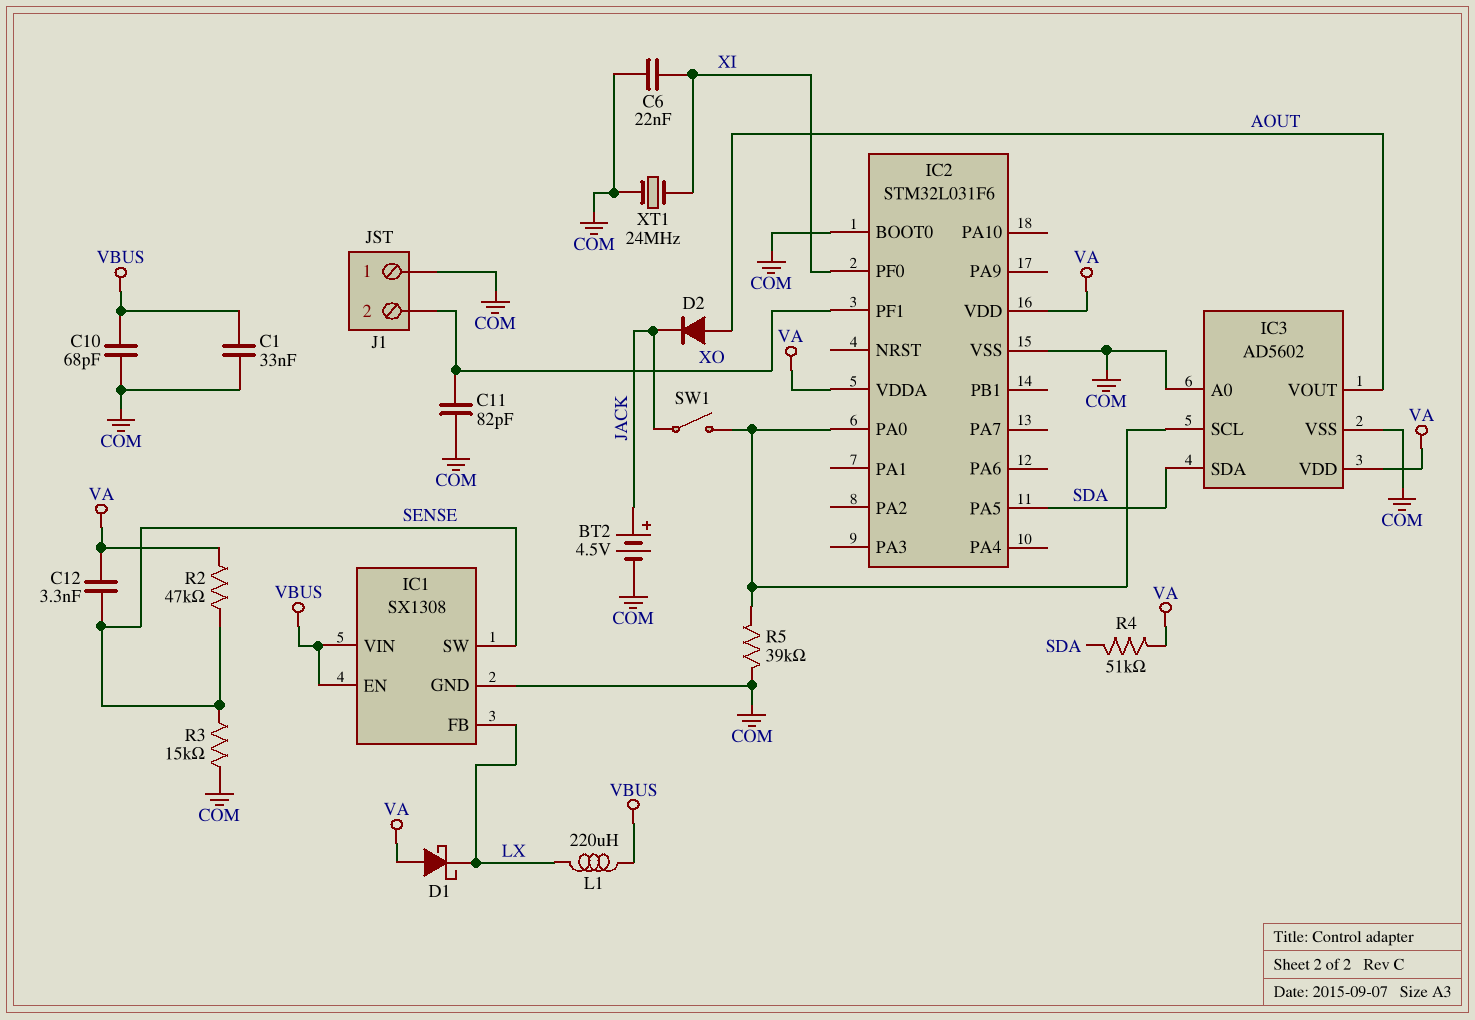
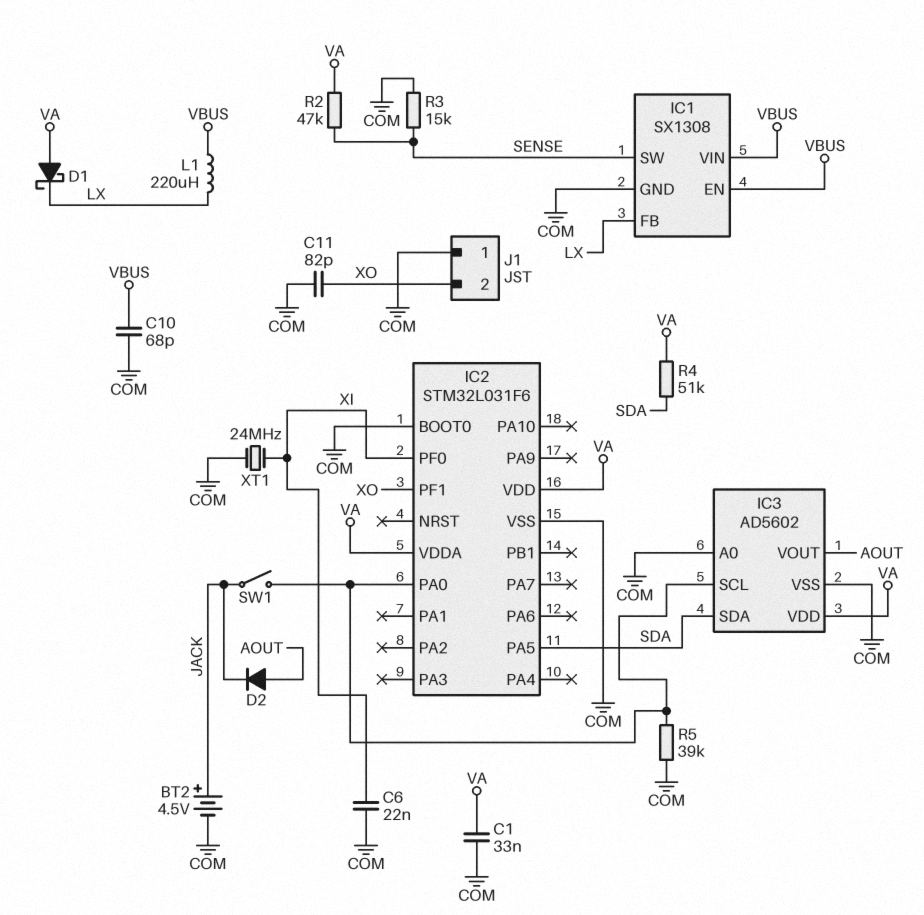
C1: 33nF (COM, VBUS) -> 33nF (COM, VA)
C12: 3.3nF (SENSE, VA) -> none

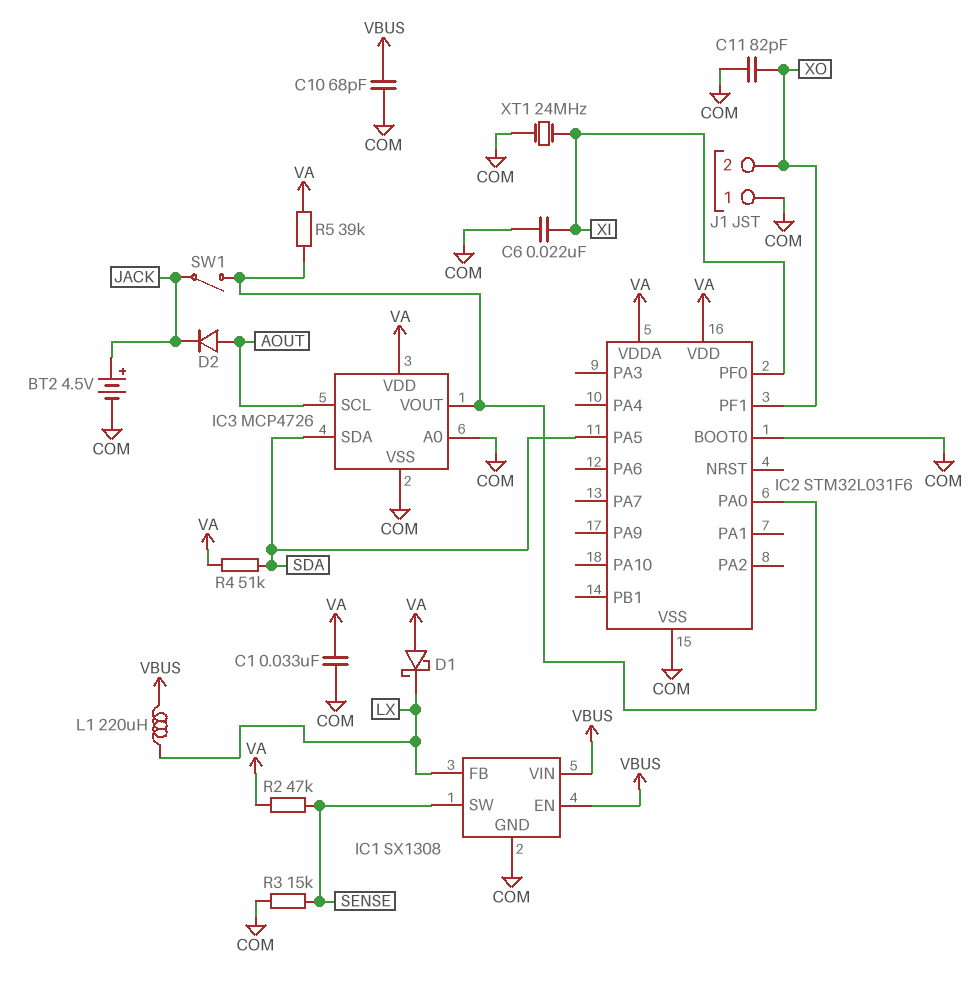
IC3: AD5602 -> MCP4726
IC3 pin SCL: IC2/PA0 -> AOUT
IC3 pin VOUT: AOUT -> IC2/PA0
R5: 39k (COM, IC2/PA0) -> 39k (IC2/PA0, VA)

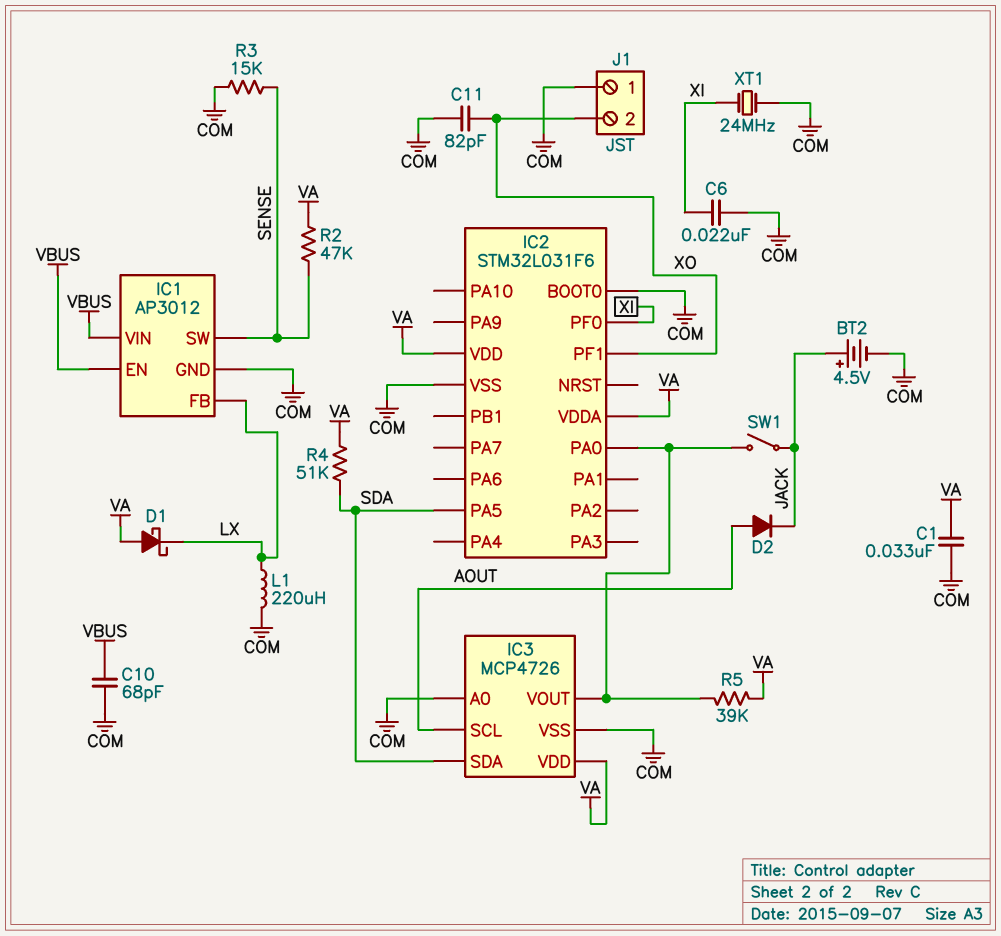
IC1: SX1308 -> AP3012
L1: 220uH (LX, VBUS) -> 220uH (COM, LX)

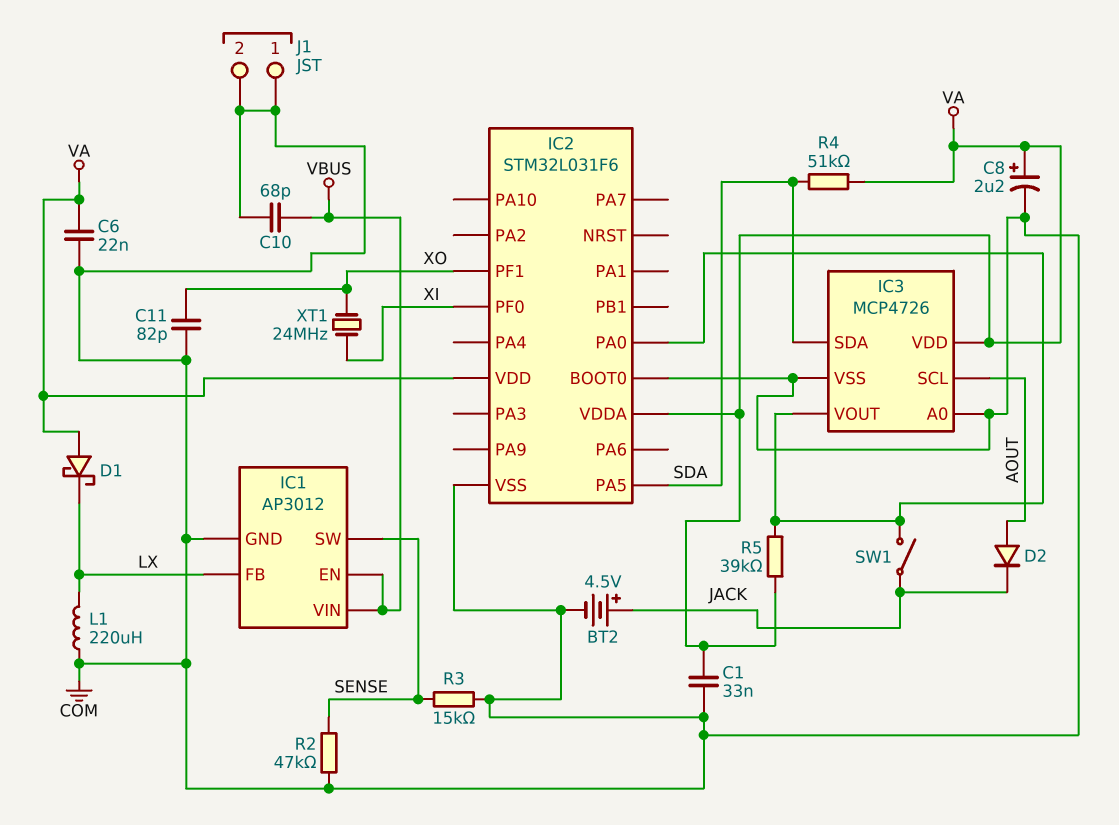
C6: 22nF (COM, XI) -> 22nF (COM, VA)
C8: none -> 2.2uF (plus VA, minus COM)
J1 pin 2: XO -> COM
R2: 47k (SENSE, VA) -> 47k (COM, SENSE)
XT1: 24MHz (COM, XI) -> 24MHz (XI, XO)

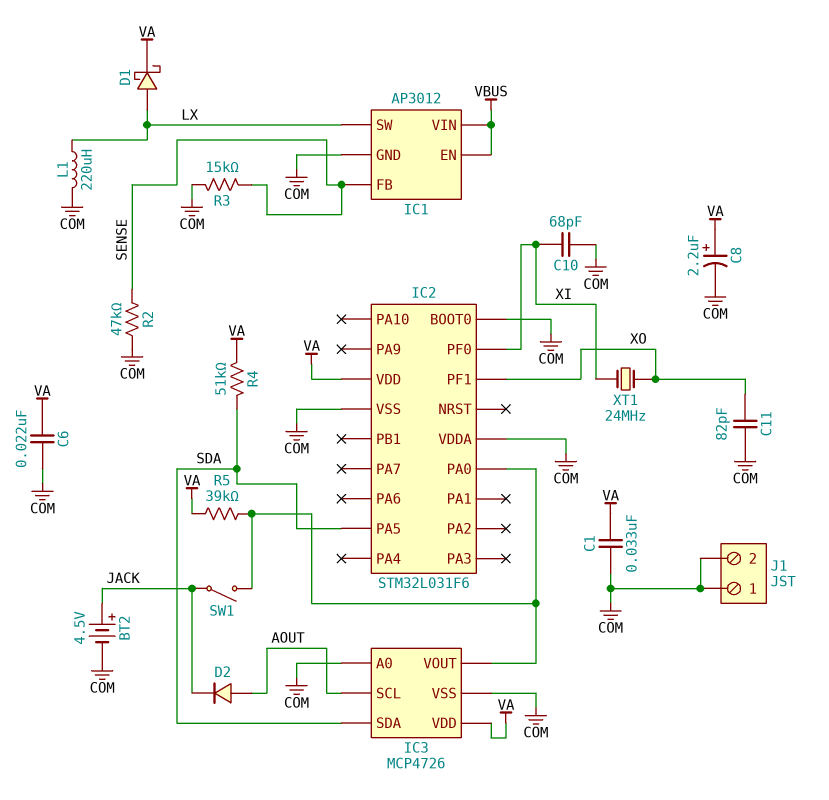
C10: 68pF (COM, VBUS) -> 68pF (COM, XI)
D1: schottky (A VA, K LX) -> schottky (A LX, K VA)
IC1 pin FB: LX -> SENSE
IC1 pin SW: SENSE -> LX
IC2 pin VDDA: VA -> COM

